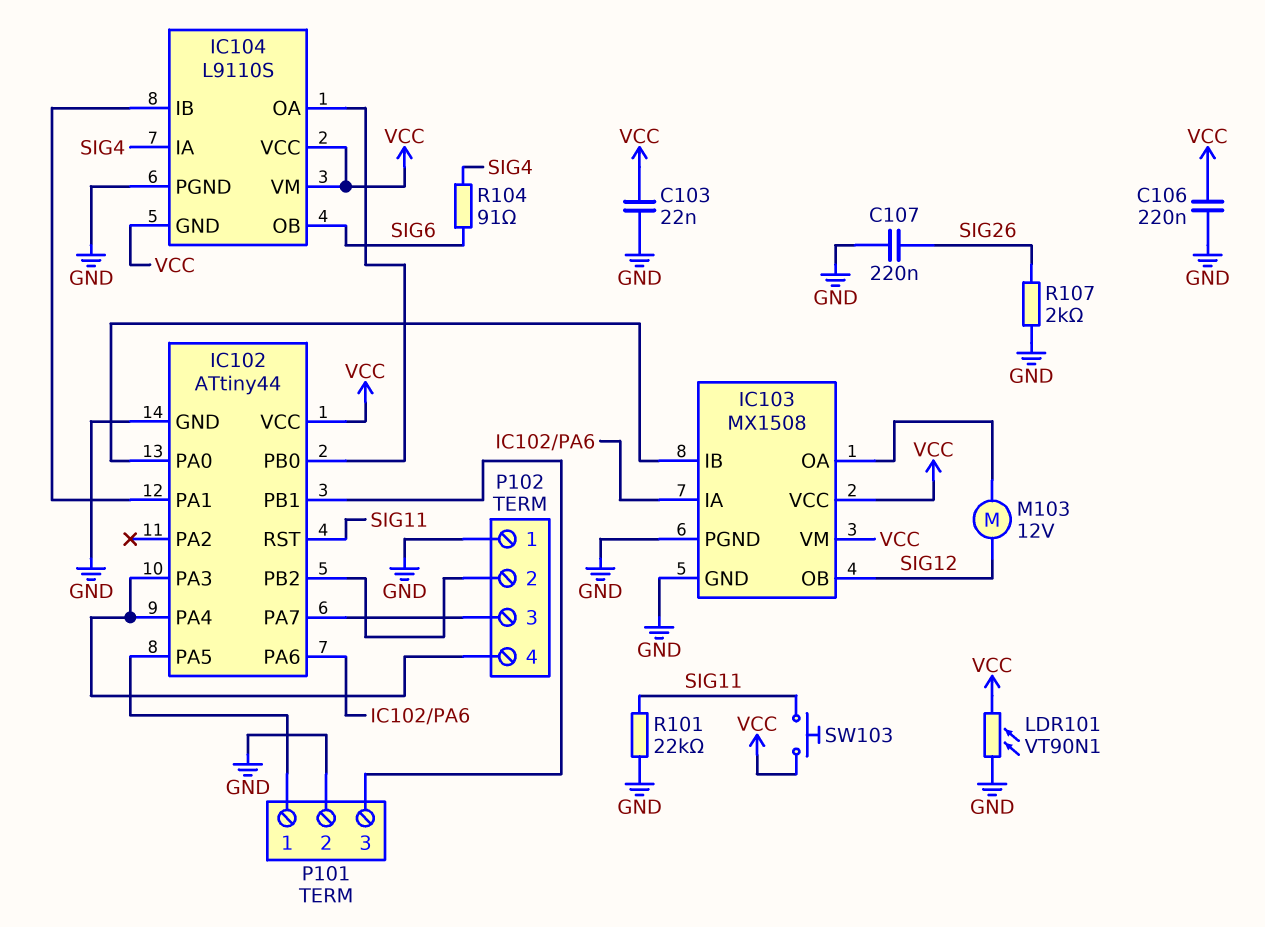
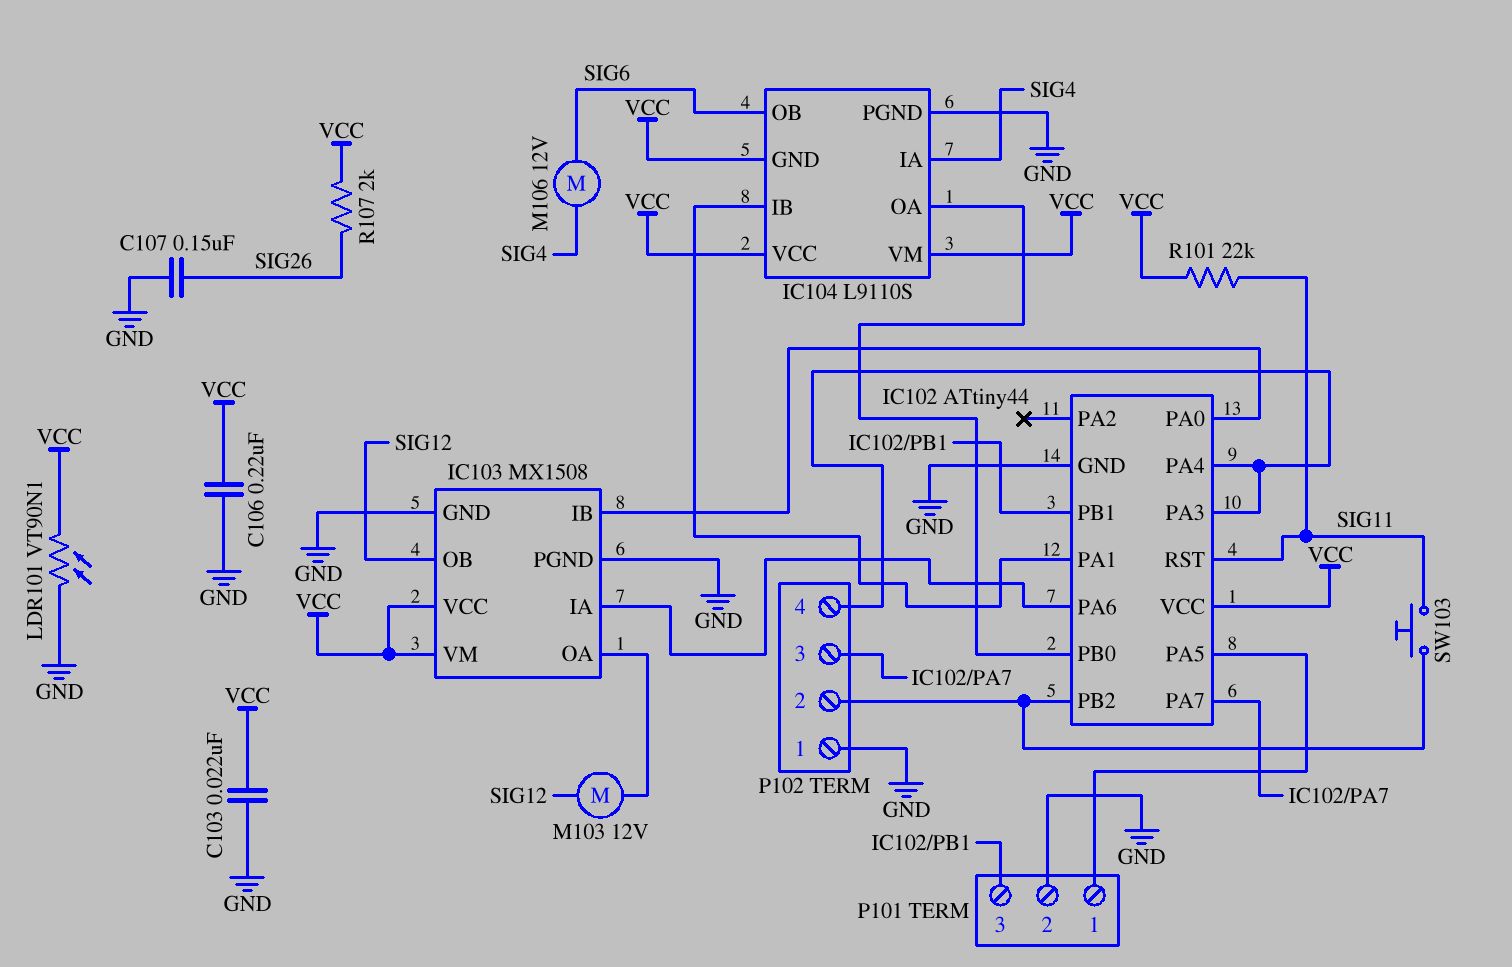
C107: 220nF (GND, SIG26) -> 150nF (GND, SIG26)
M106: none -> motor 12V (SIG4, SIG6)
R101: 22k (GND, SIG11) -> 22k (SIG11, VCC)
R104: 91 (SIG4, SIG6) -> none
R107: 2k (GND, SIG26) -> 2k (SIG26, VCC)
SW103: button (SIG11, VCC) -> button (IC102/PB2, SIG11)

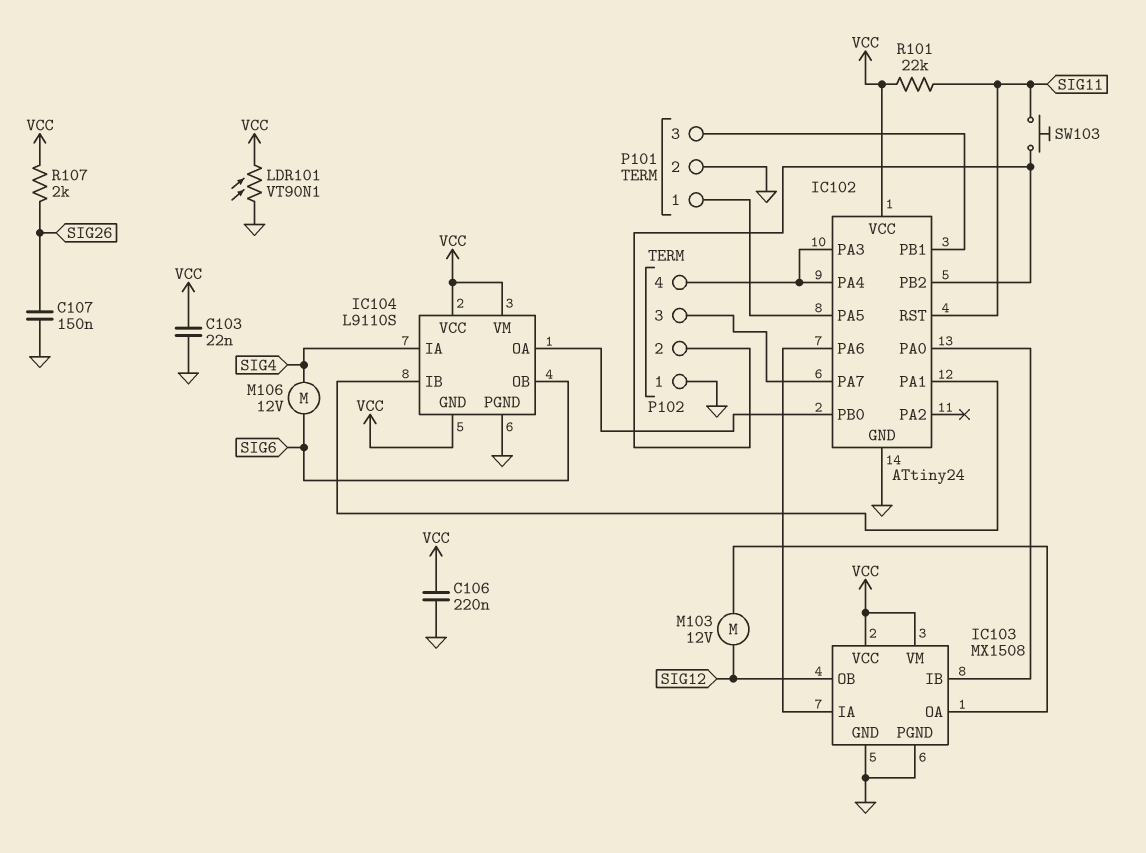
IC102: ATtiny44 -> ATtiny24

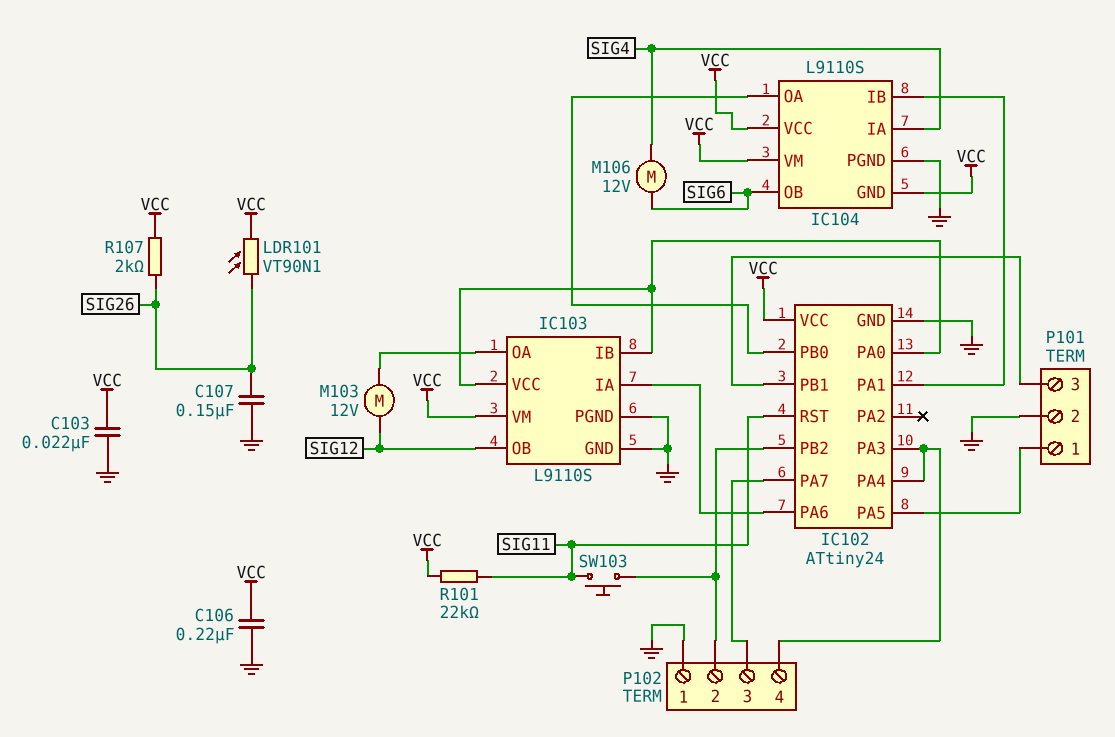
IC103: MX1508 -> L9110S
IC103 pin VCC: VCC -> IC102/PA0
LDR101: VT90N1 (GND, VCC) -> VT90N1 (SIG26, VCC)

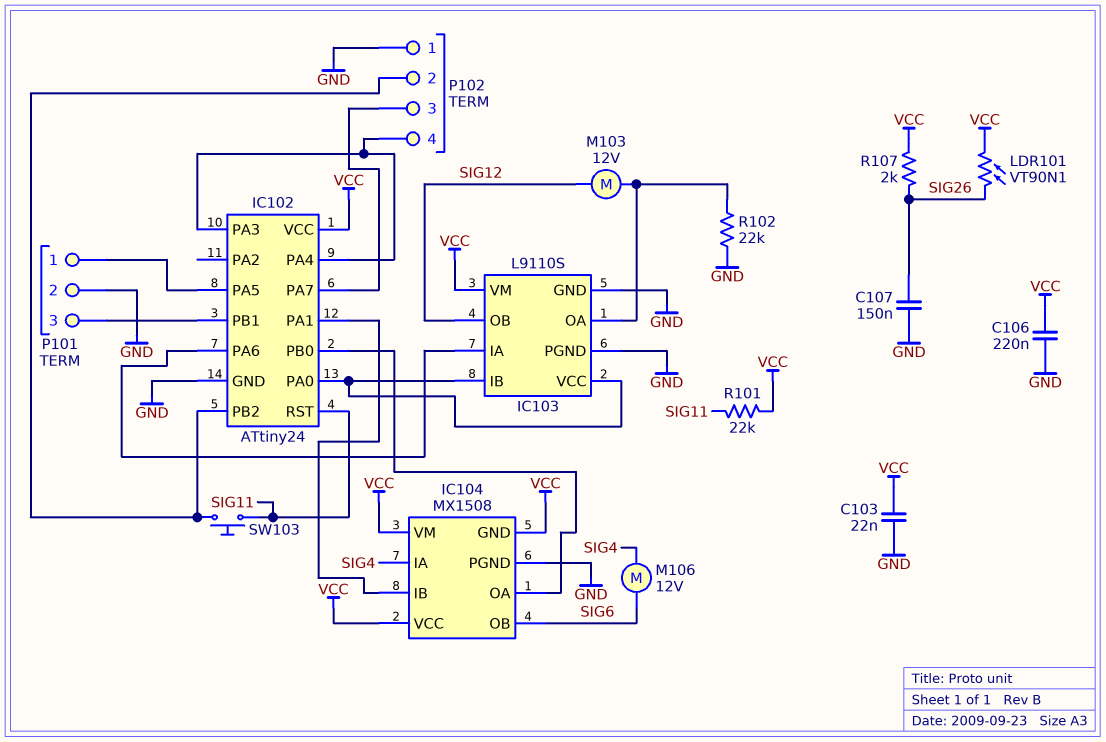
IC104: L9110S -> MX1508
R102: none -> 22k (GND, IC103/OA)

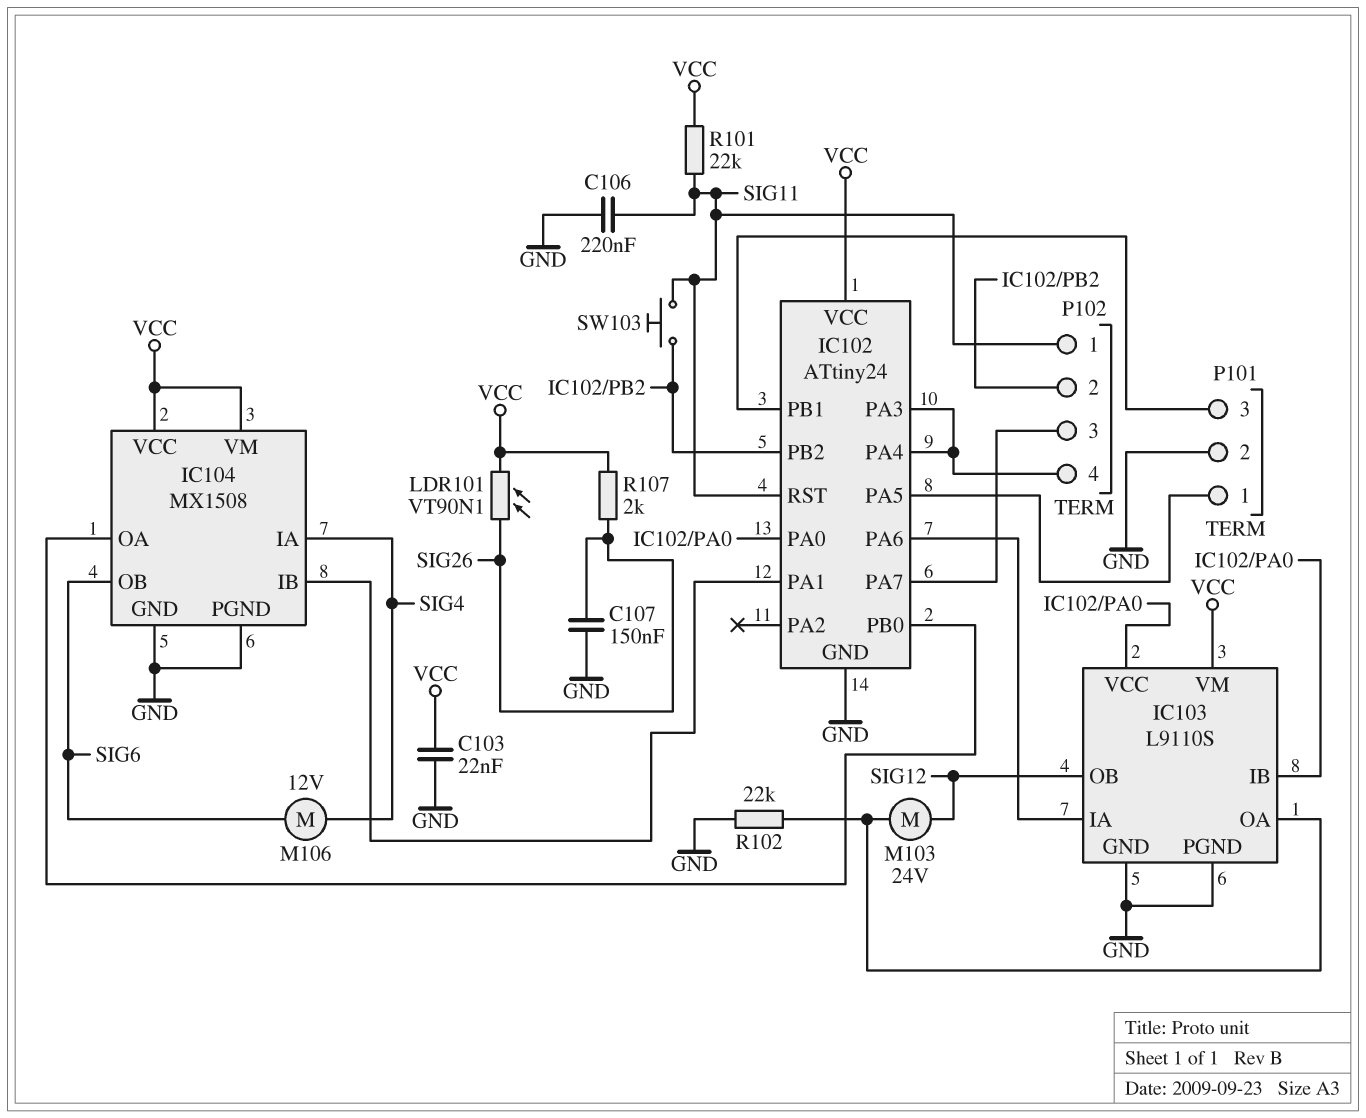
C106: 220nF (GND, VCC) -> 220nF (GND, SIG11)
IC104 pin GND: VCC -> GND
M103: motor 12V (IC103/OA, SIG12) -> motor 24V (IC103/OA, SIG12)
P102 pin 1: GND -> SIG11

